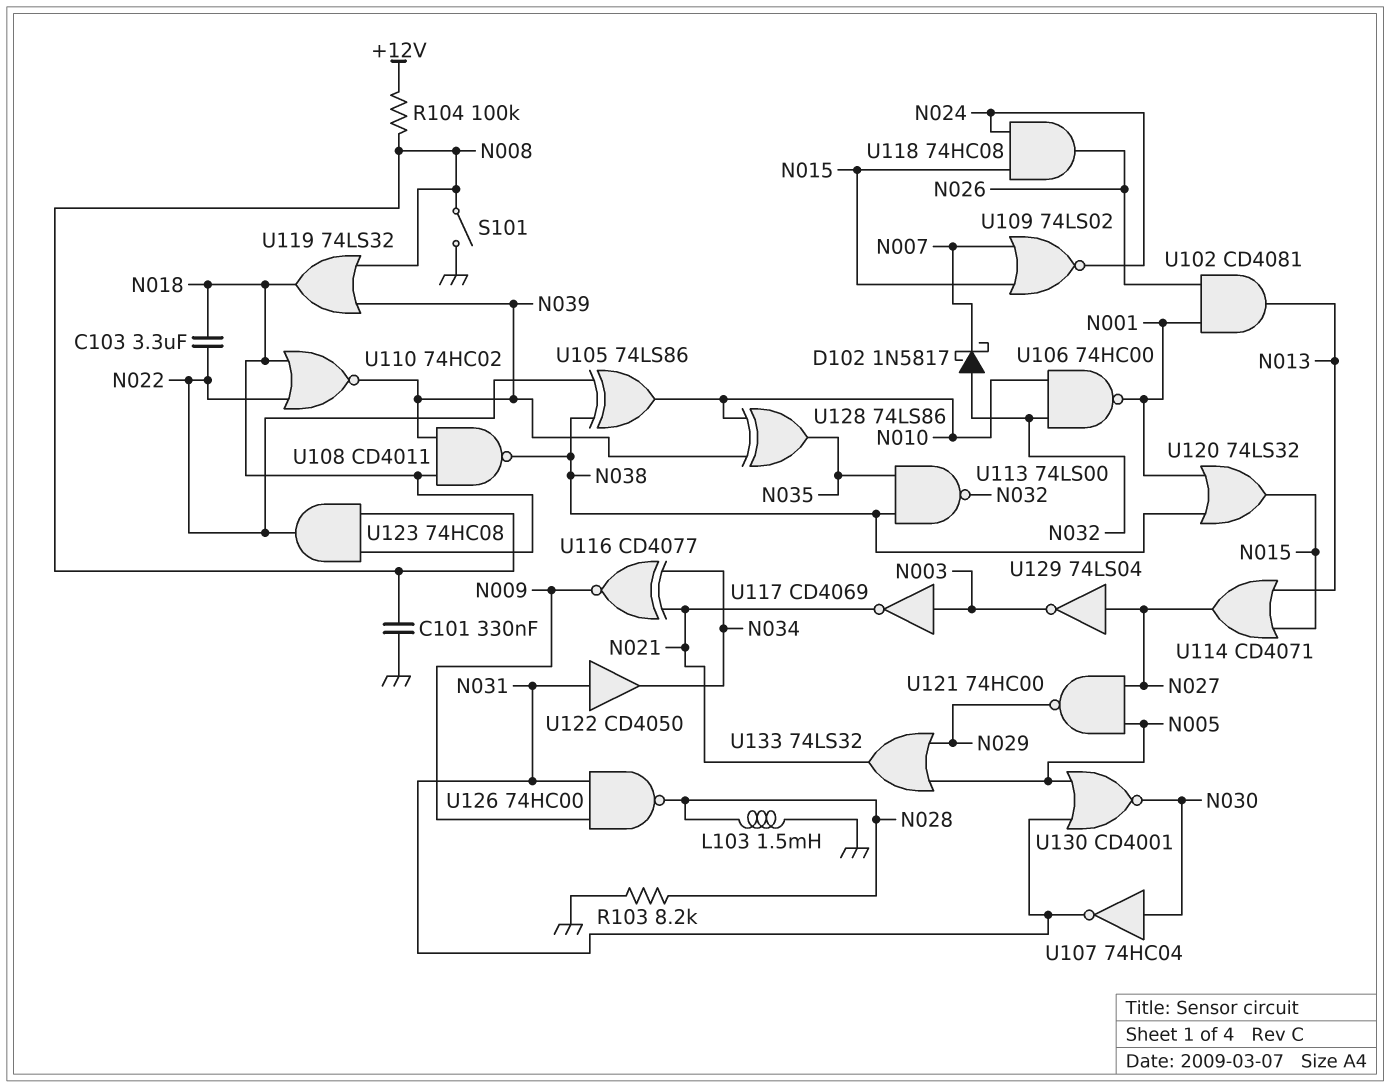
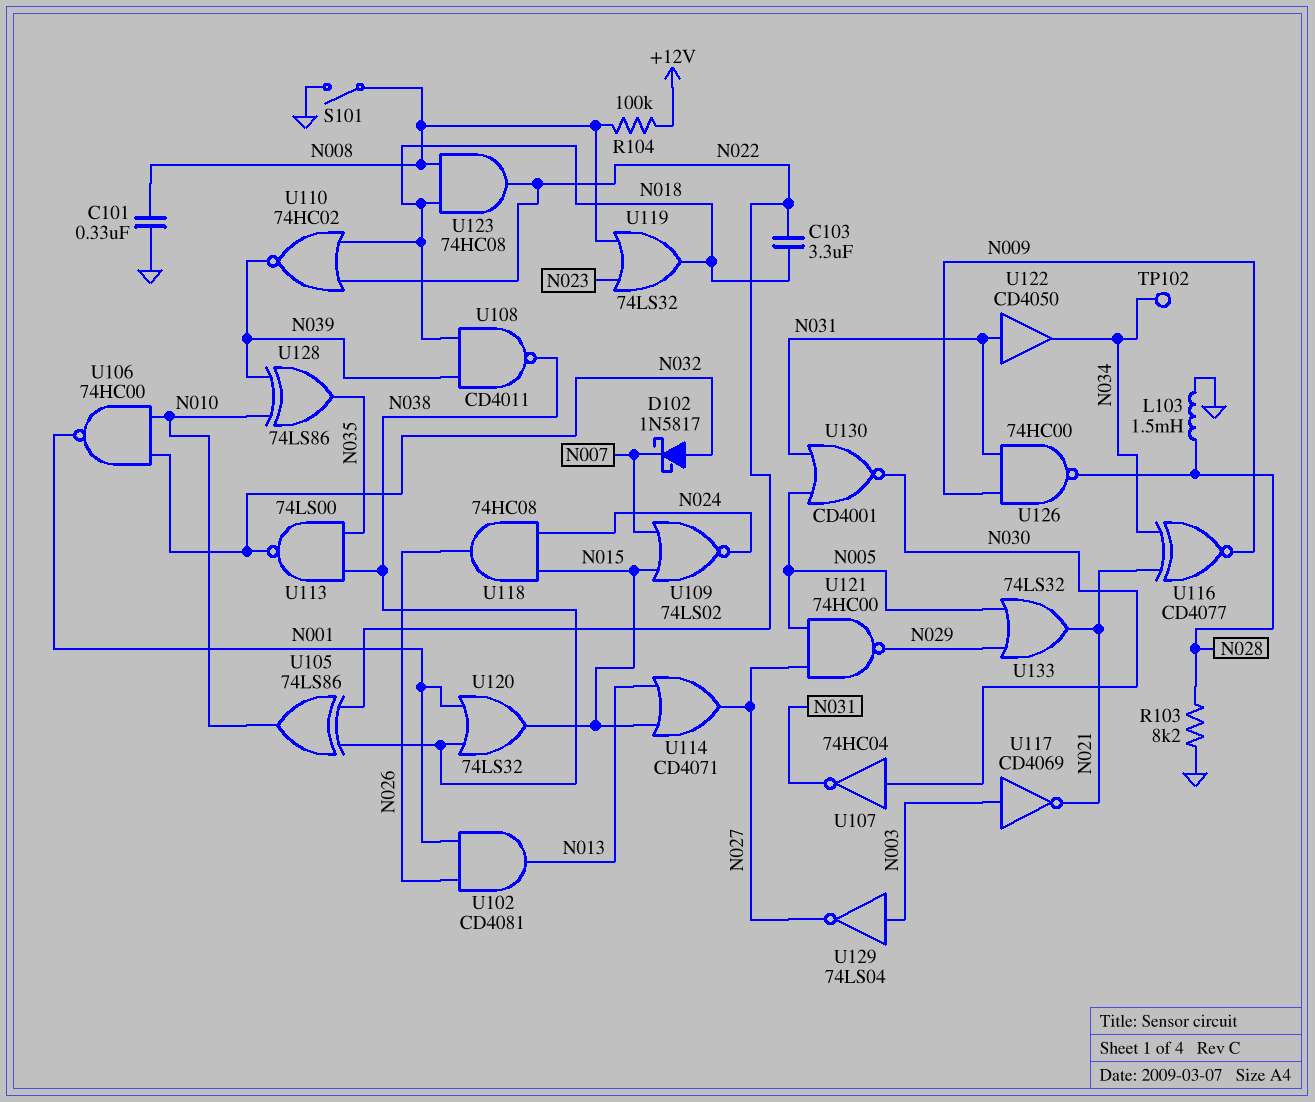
TP102: none -> test point (N034)
U119: OR 74LS32 (in N008, in N039, out N018) -> OR 74LS32 (in N008, in N023, out N018)
U129: NOT 74LS04 (in N027, out N003) -> NOT 74LS04 (in N003, out N027)

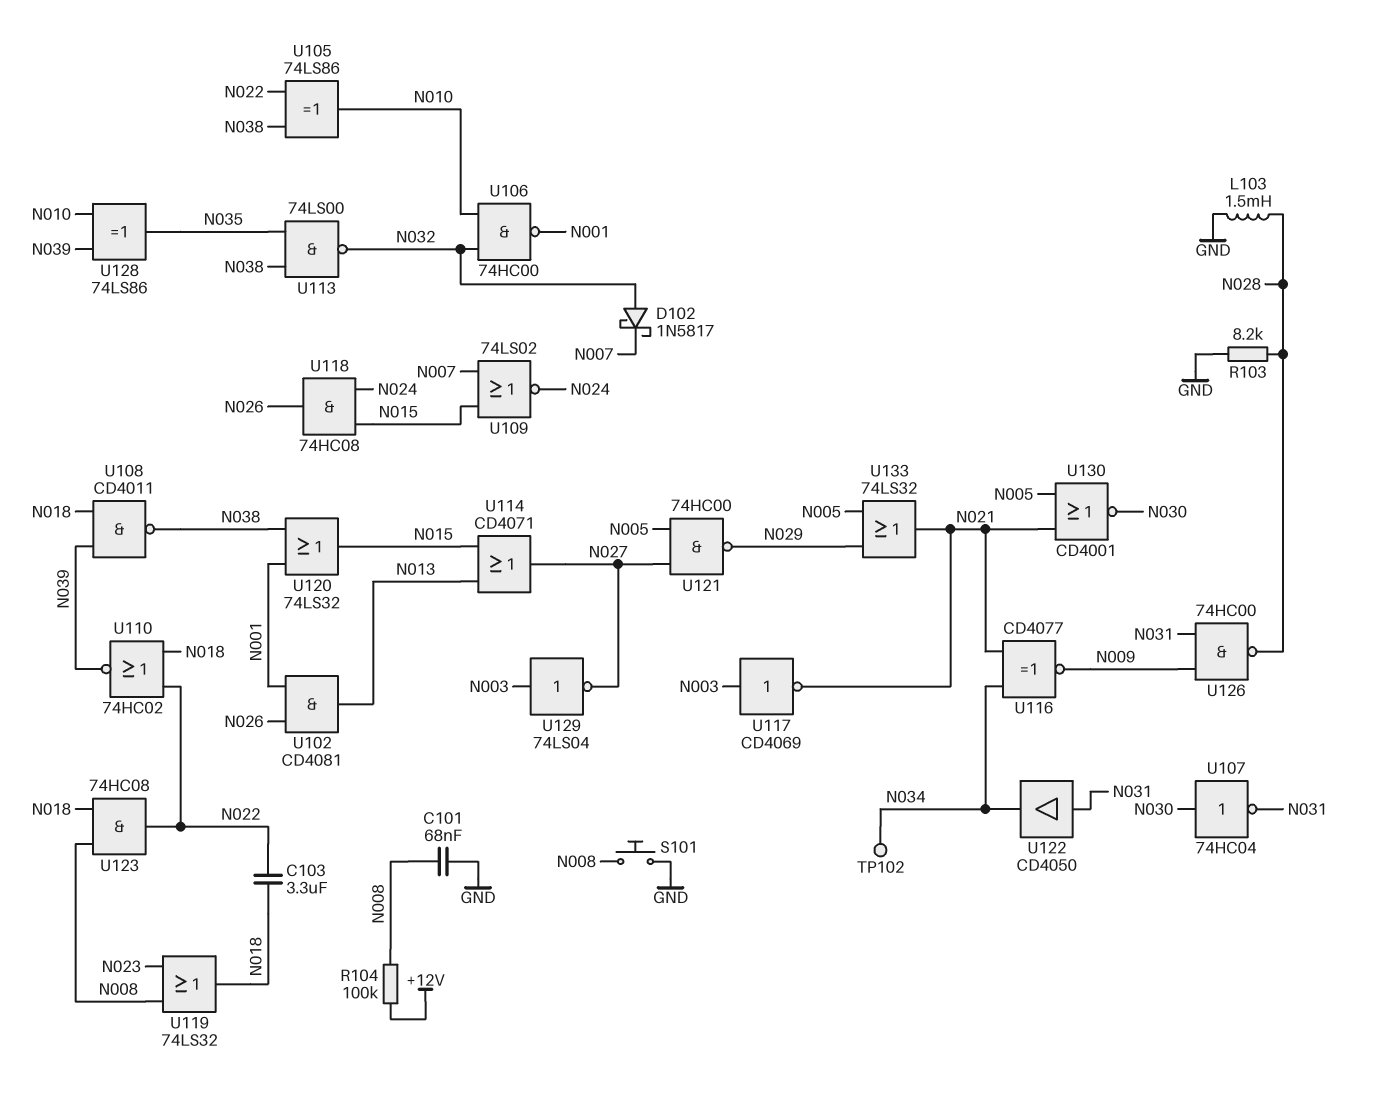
C101: 330nF (GND, N008) -> 68nF (GND, N008)
S101: switch (GND, N008) -> button (GND, N008)
U130: NOR CD4001 (in N005, in N031, out N030) -> NOR CD4001 (in N005, in N021, out N030)

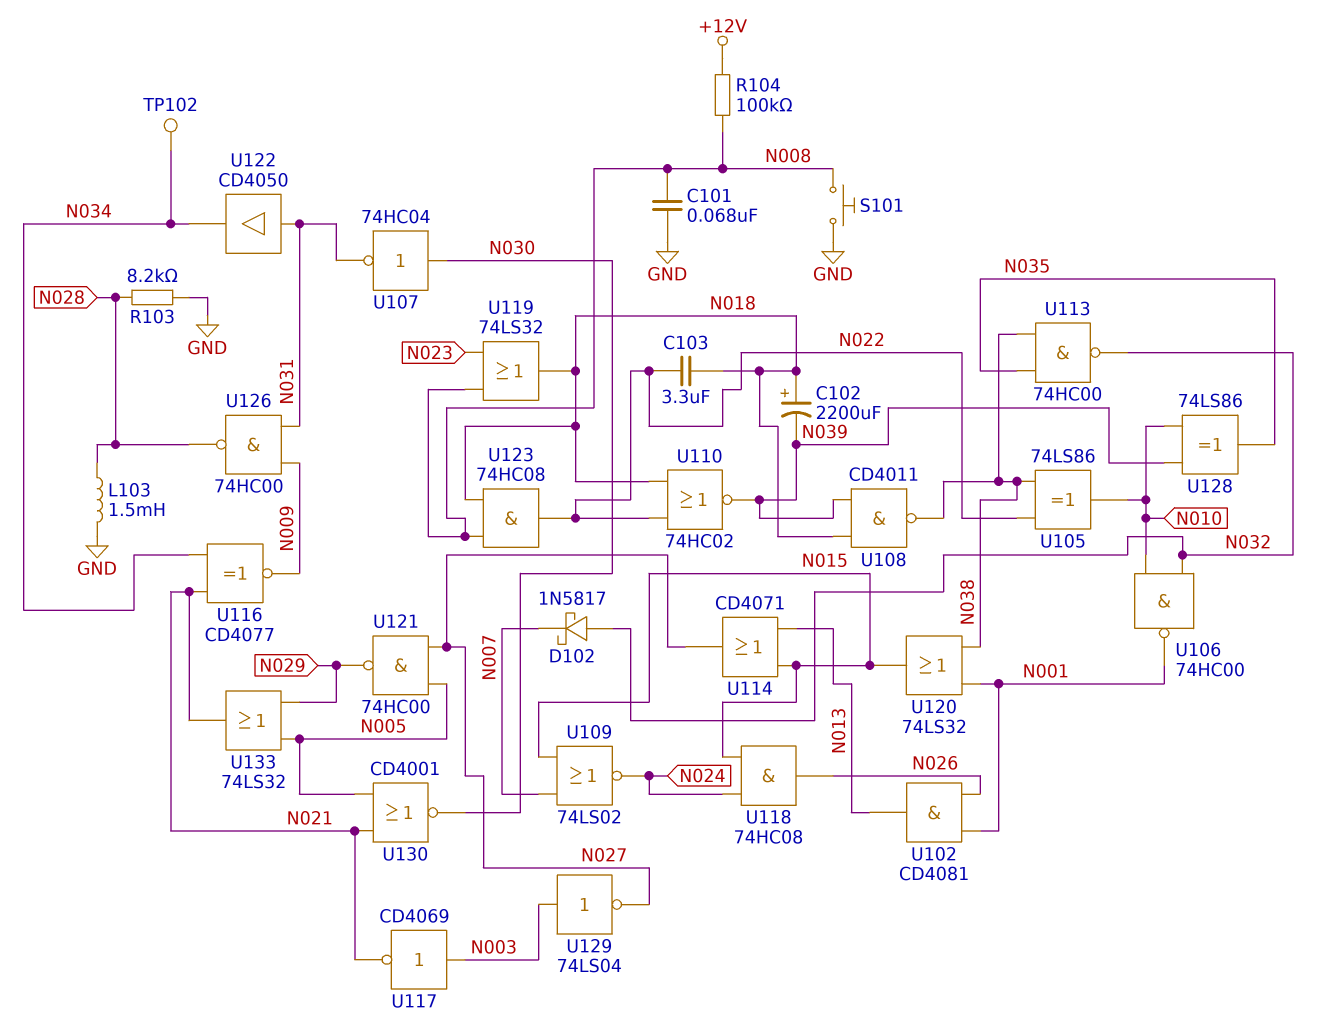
C102: none -> 2200uF (plus N018, minus N039)
U113: NAND 74LS00 (in N035, in N038, out N032) -> NAND 74HC00 (in N035, in N038, out N032)

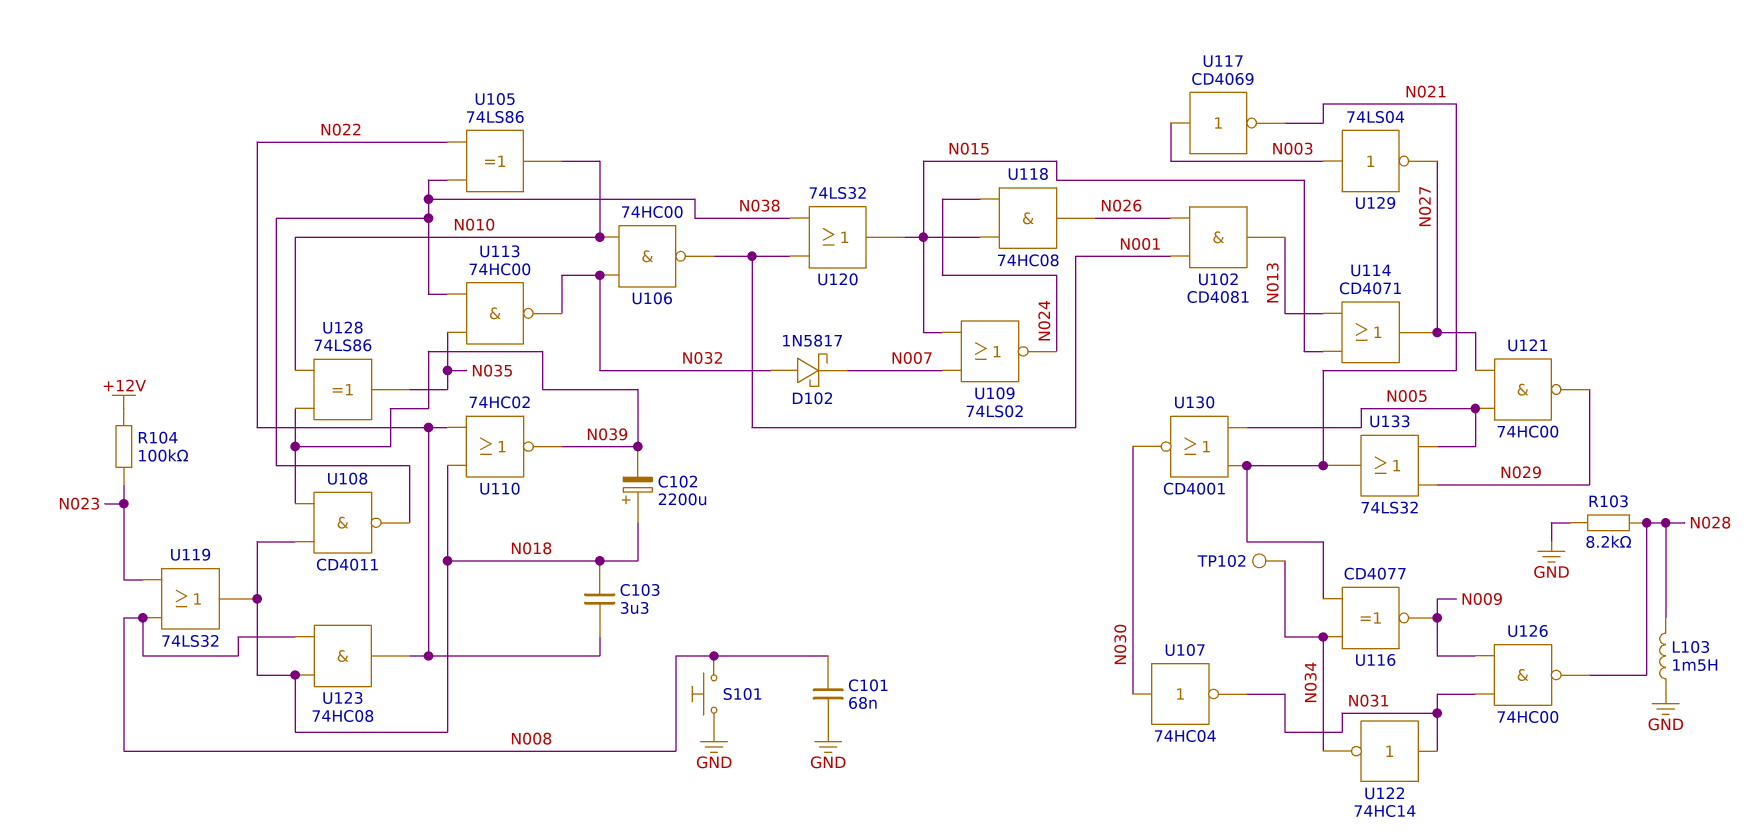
R104: 100k (+12V, N008) -> 100k (+12V, N023)
U122: buffer CD4050 (in N031, out N034) -> NOT 74HC14 (in N031, out N034)

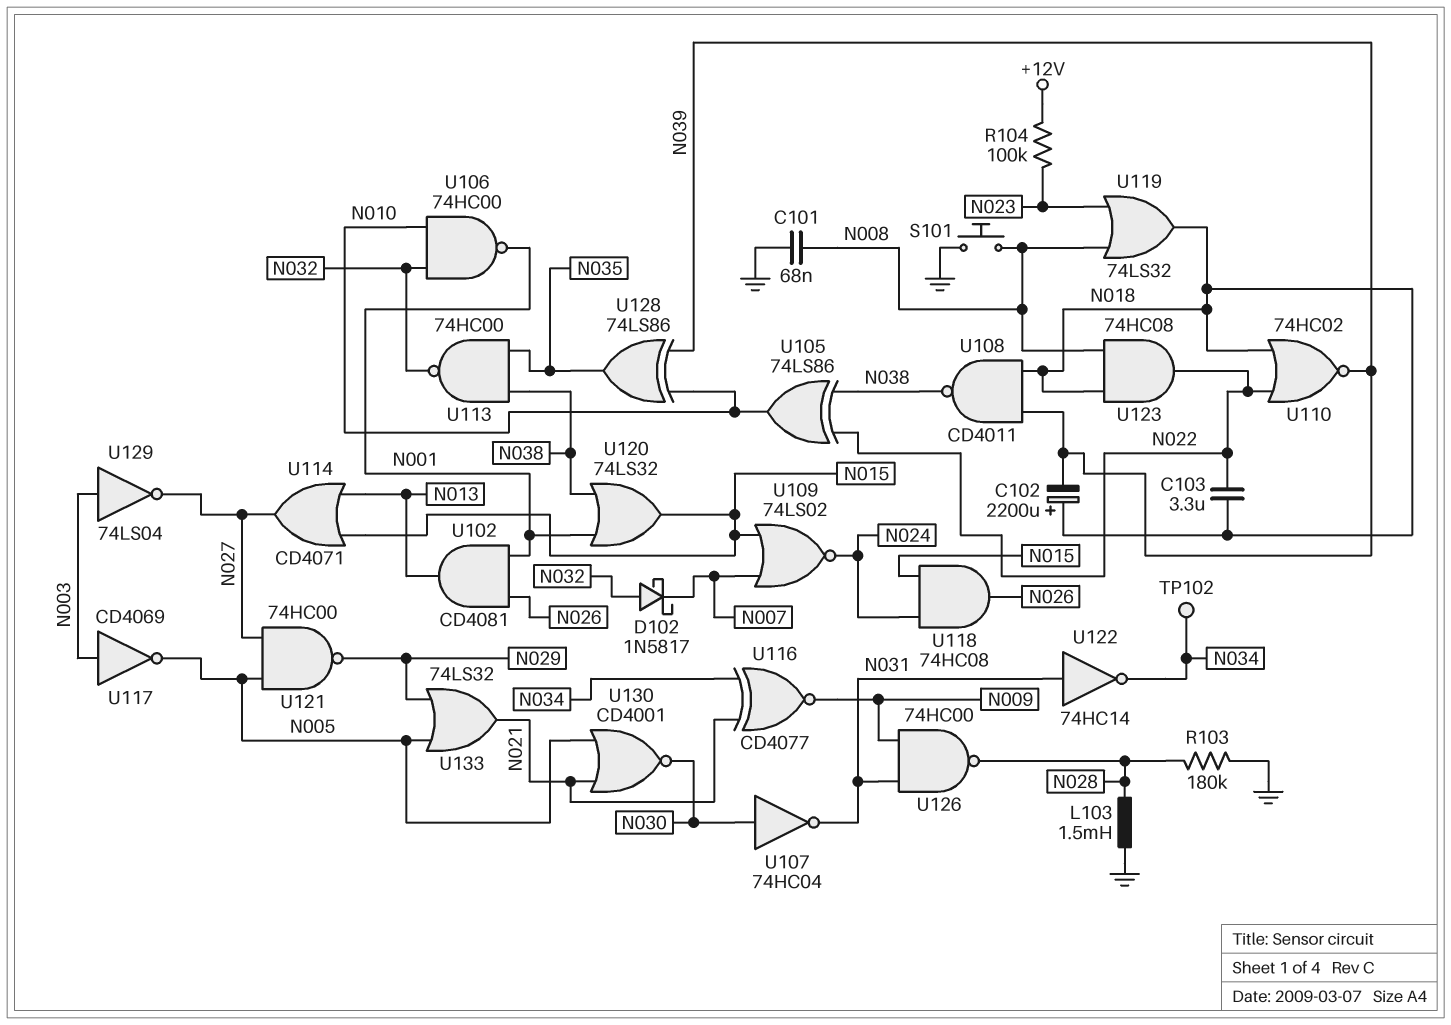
R103: 8.2k (GND, N028) -> 180k (GND, N028)
U117: NOT CD4069 (in N003, out N021) -> NOT CD4069 (in N003, out N005)

